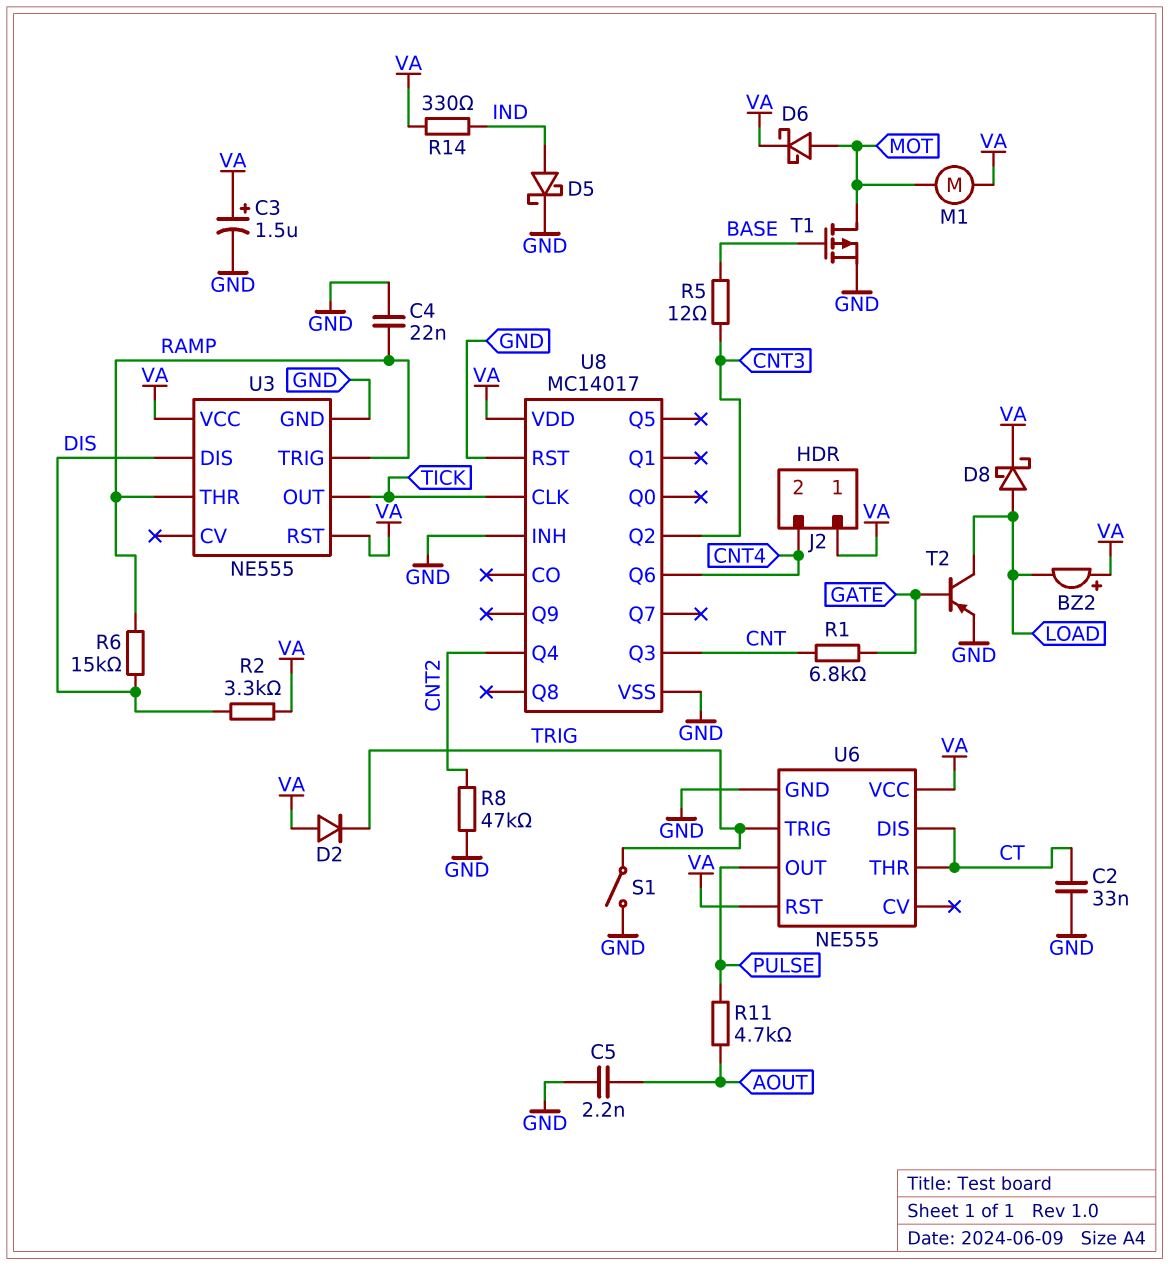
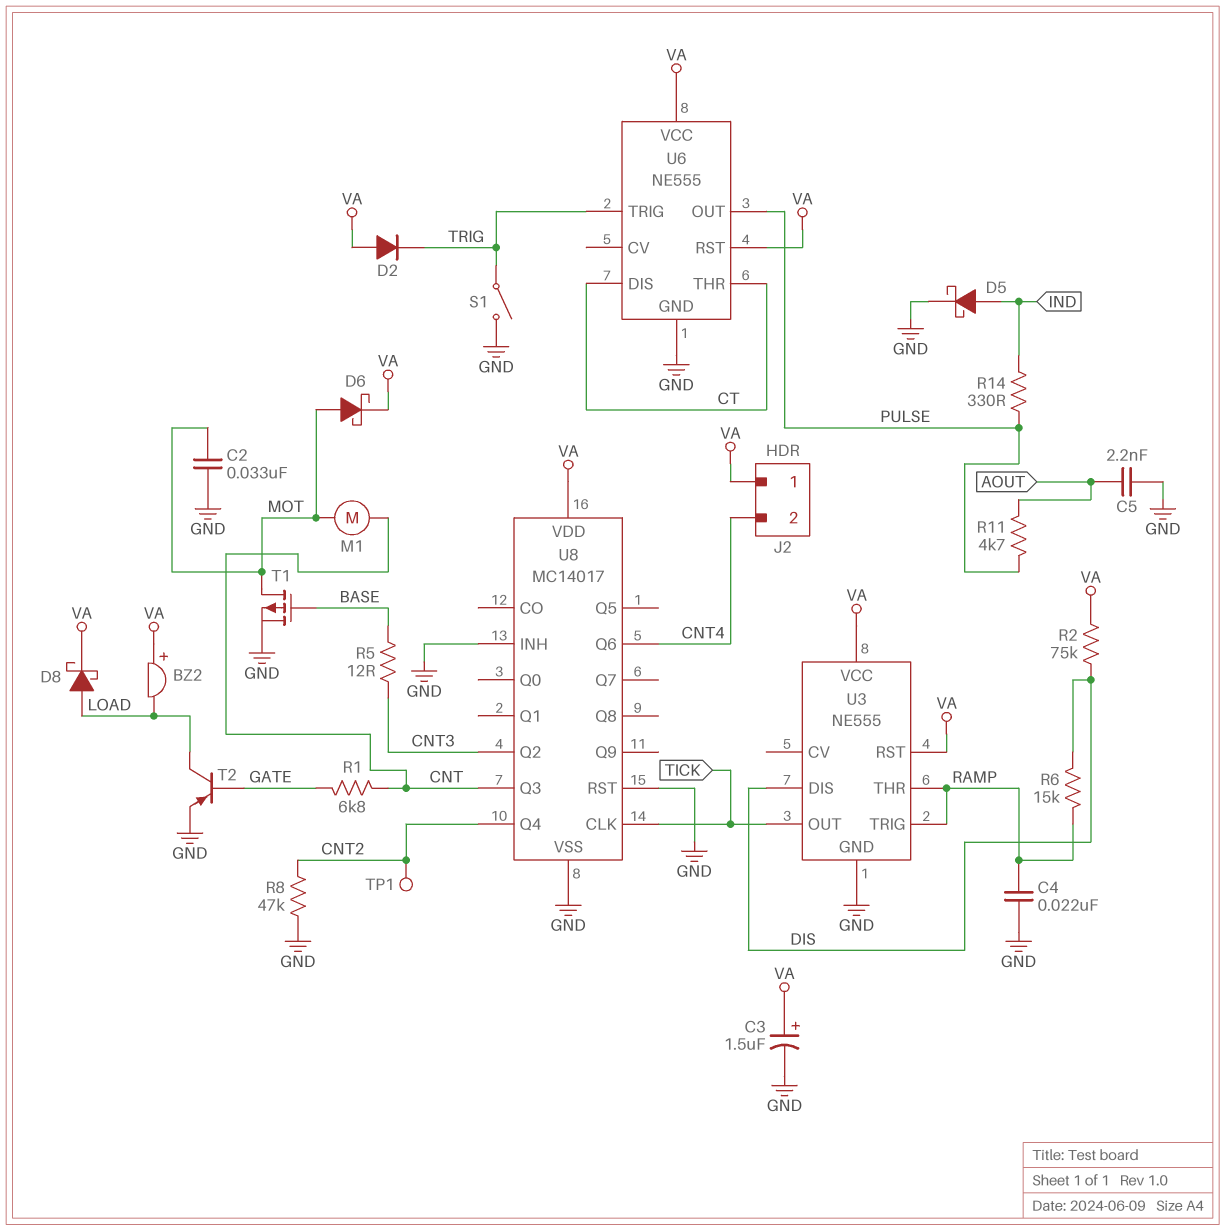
C2: 33nF (CT, GND) -> 33nF (GND, MOT)
M1: motor (MOT, VA) -> motor (CNT, MOT)
R2: 3.3k (DIS, VA) -> 75k (DIS, VA)
R14: 330 (IND, VA) -> 330 (IND, PULSE)
TP1: none -> test point (CNT2)

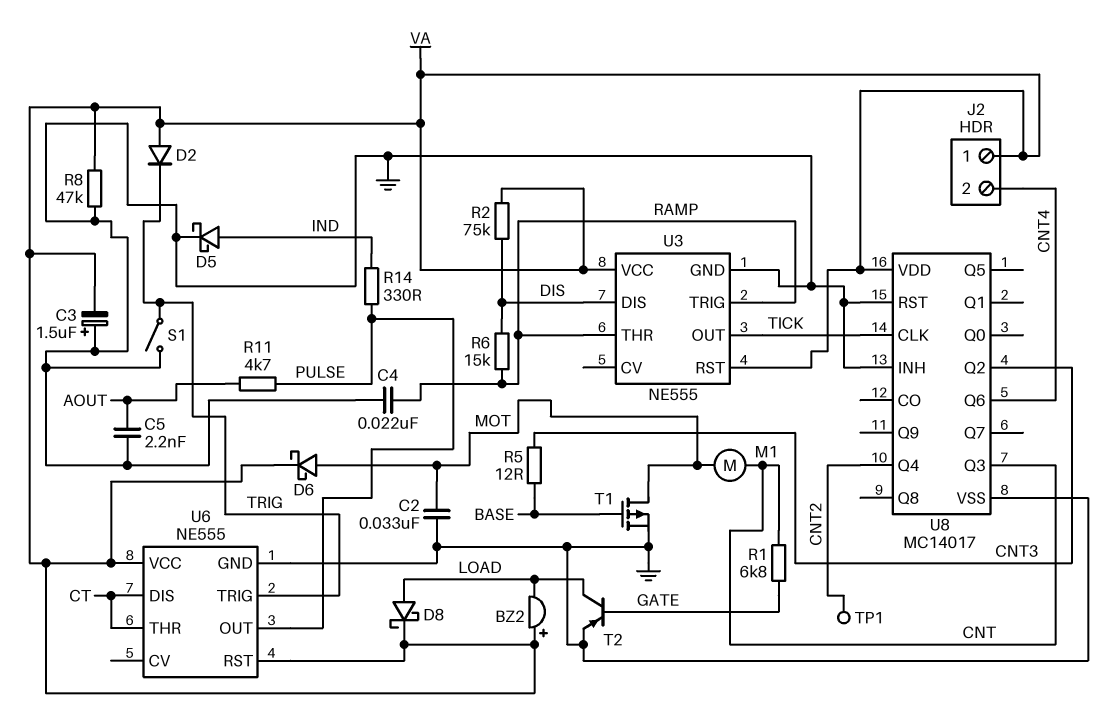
C3: 1.5uF (plus VA, minus GND) -> 1.5uF (plus GND, minus VA)
R8: 47k (CNT2, GND) -> 47k (GND, VA)

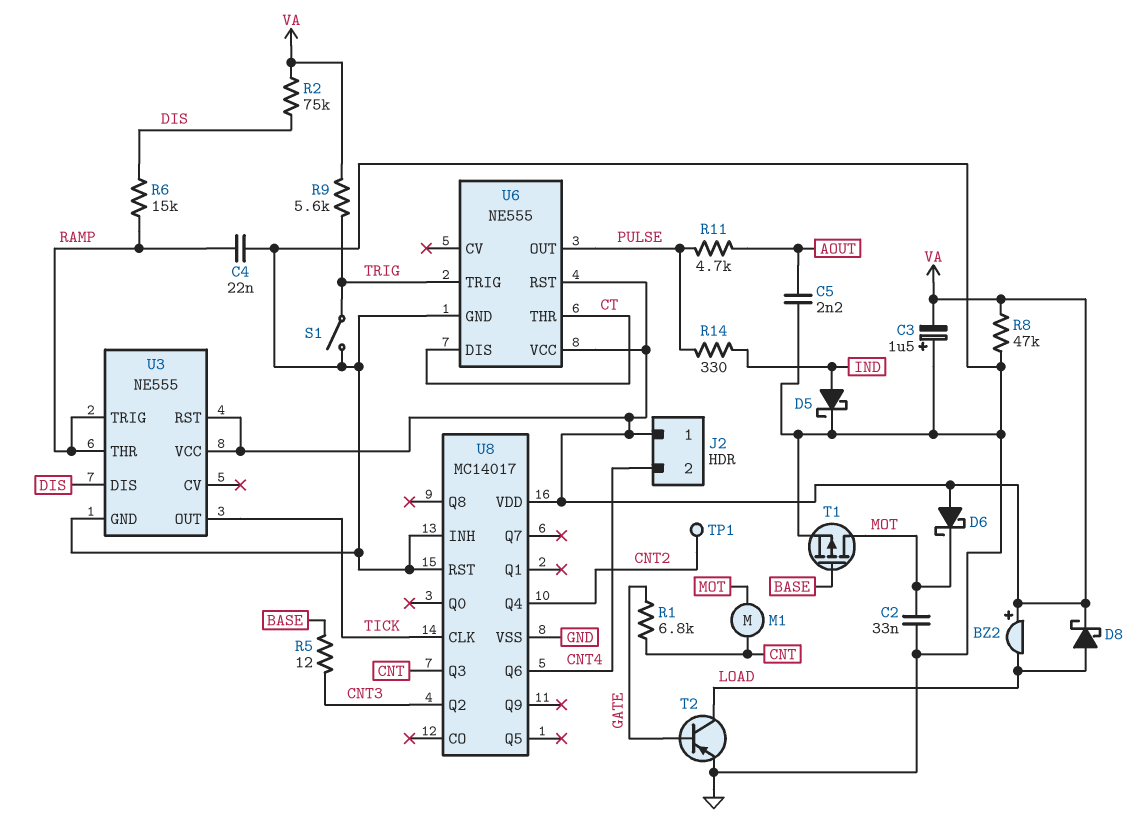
D2: diode (A VA, K TRIG) -> none
D6: schottky (A MOT, K VA) -> schottky (A VA, K MOT)
R9: none -> 5.6k (TRIG, VA)

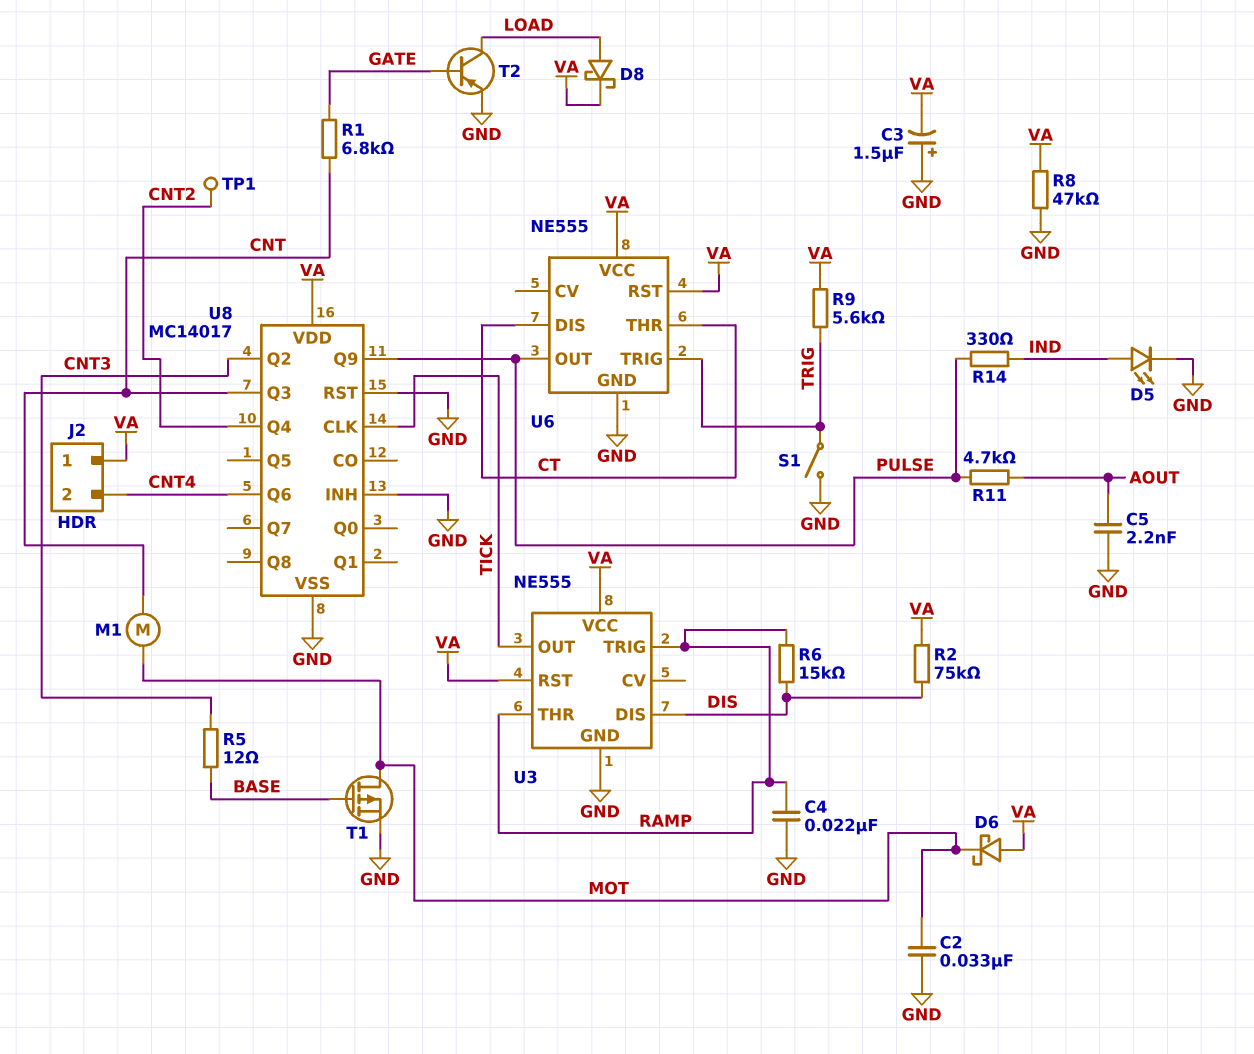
BZ2: buzzer (plus VA, minus LOAD) -> none
D5: schottky (A IND, K GND) -> LED (A IND, K GND)
U8 pin Q9: none -> PULSE

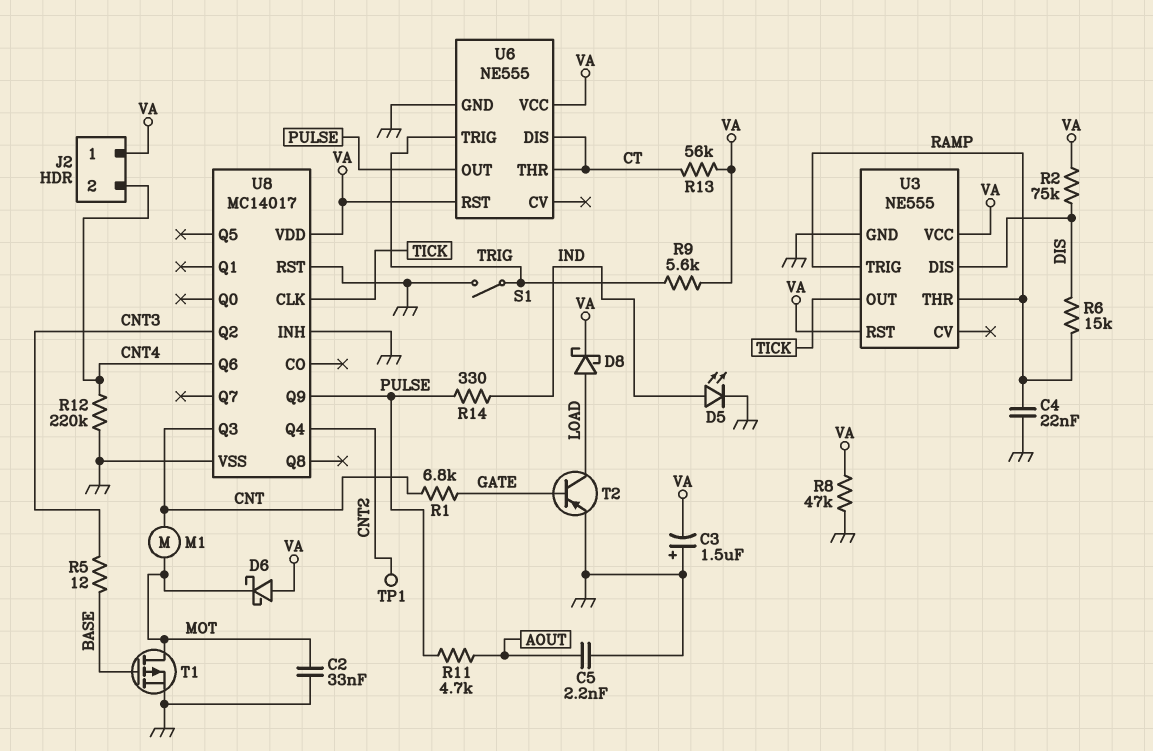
R12: none -> 220k (CNT4, GND)
R13: none -> 56k (CT, VA)

